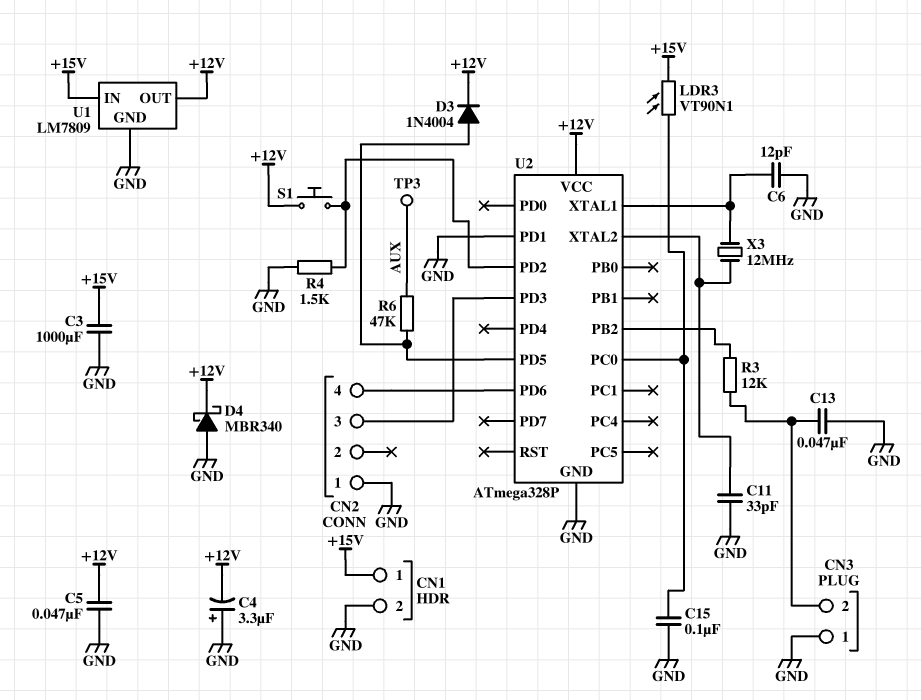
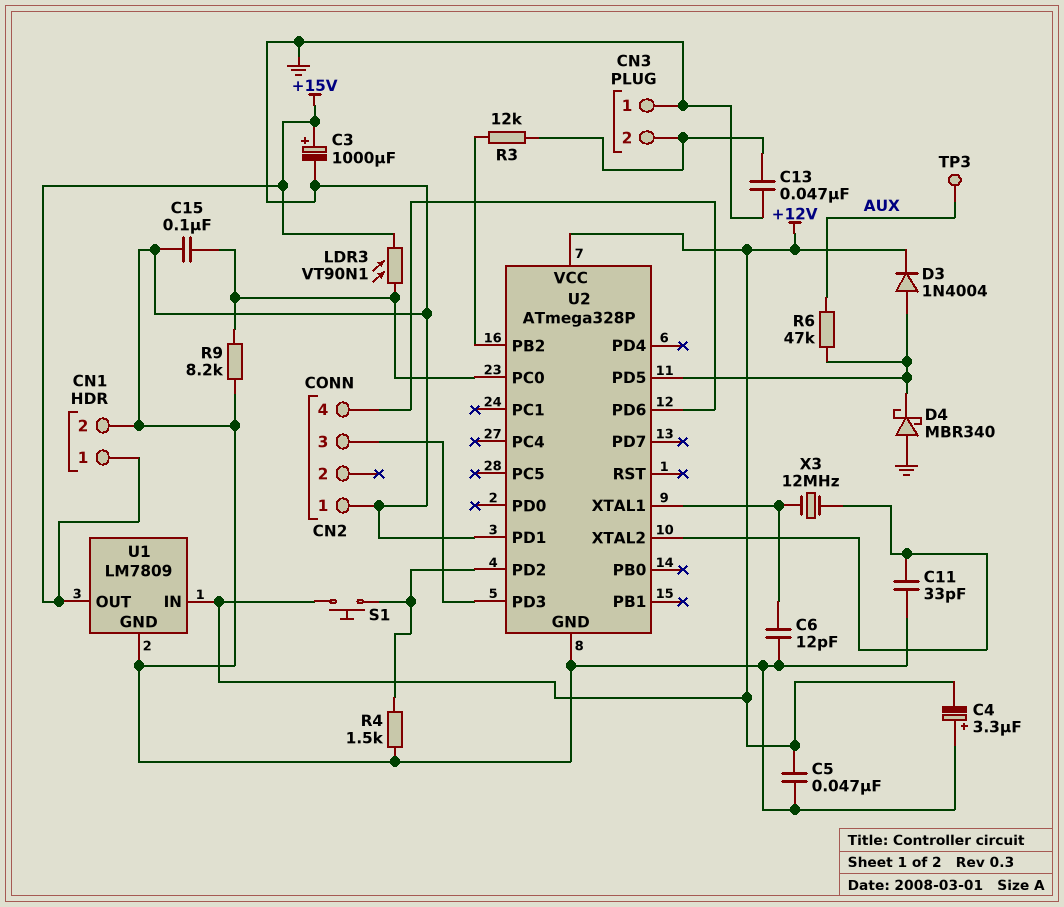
C3: 1000uF (+15V, GND) -> 1000uF (plus +15V, minus GND)
D4: schottky MBR340 (A GND, K +12V) -> schottky MBR340 (A GND, K U2/PD5)
R9: none -> 8.2k (GND, U2/PC0)
U1 pin IN: +15V -> +12V
U1 pin OUT: +12V -> +15V

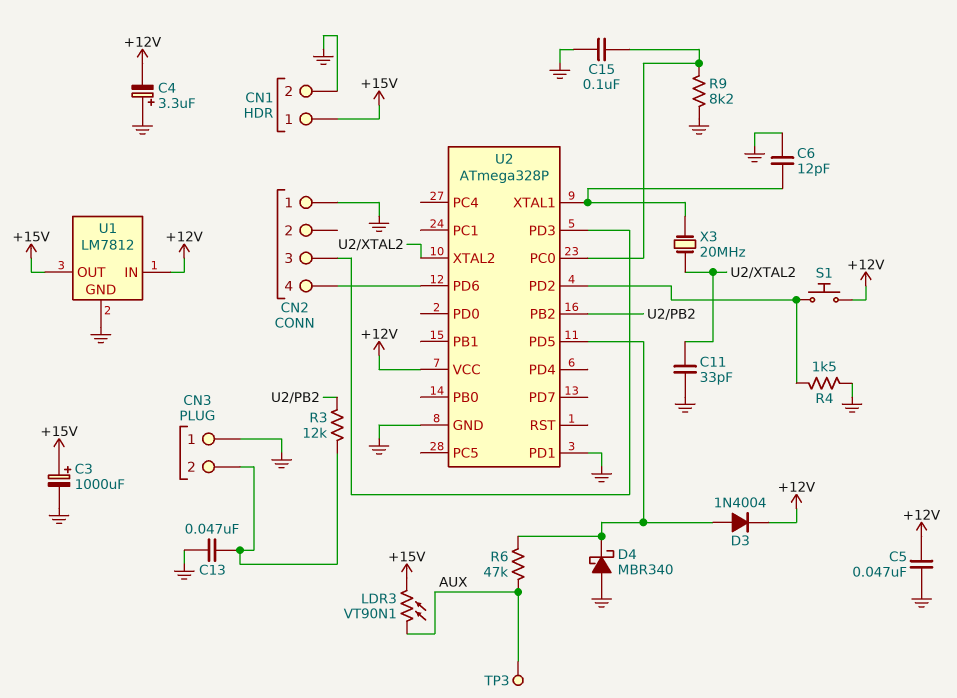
LDR3: VT90N1 (+15V, U2/PC0) -> VT90N1 (+15V, AUX)
U1: LM7809 -> LM7812
X3: 12MHz (U2/XTAL1, U2/XTAL2) -> 20MHz (U2/XTAL1, U2/XTAL2)

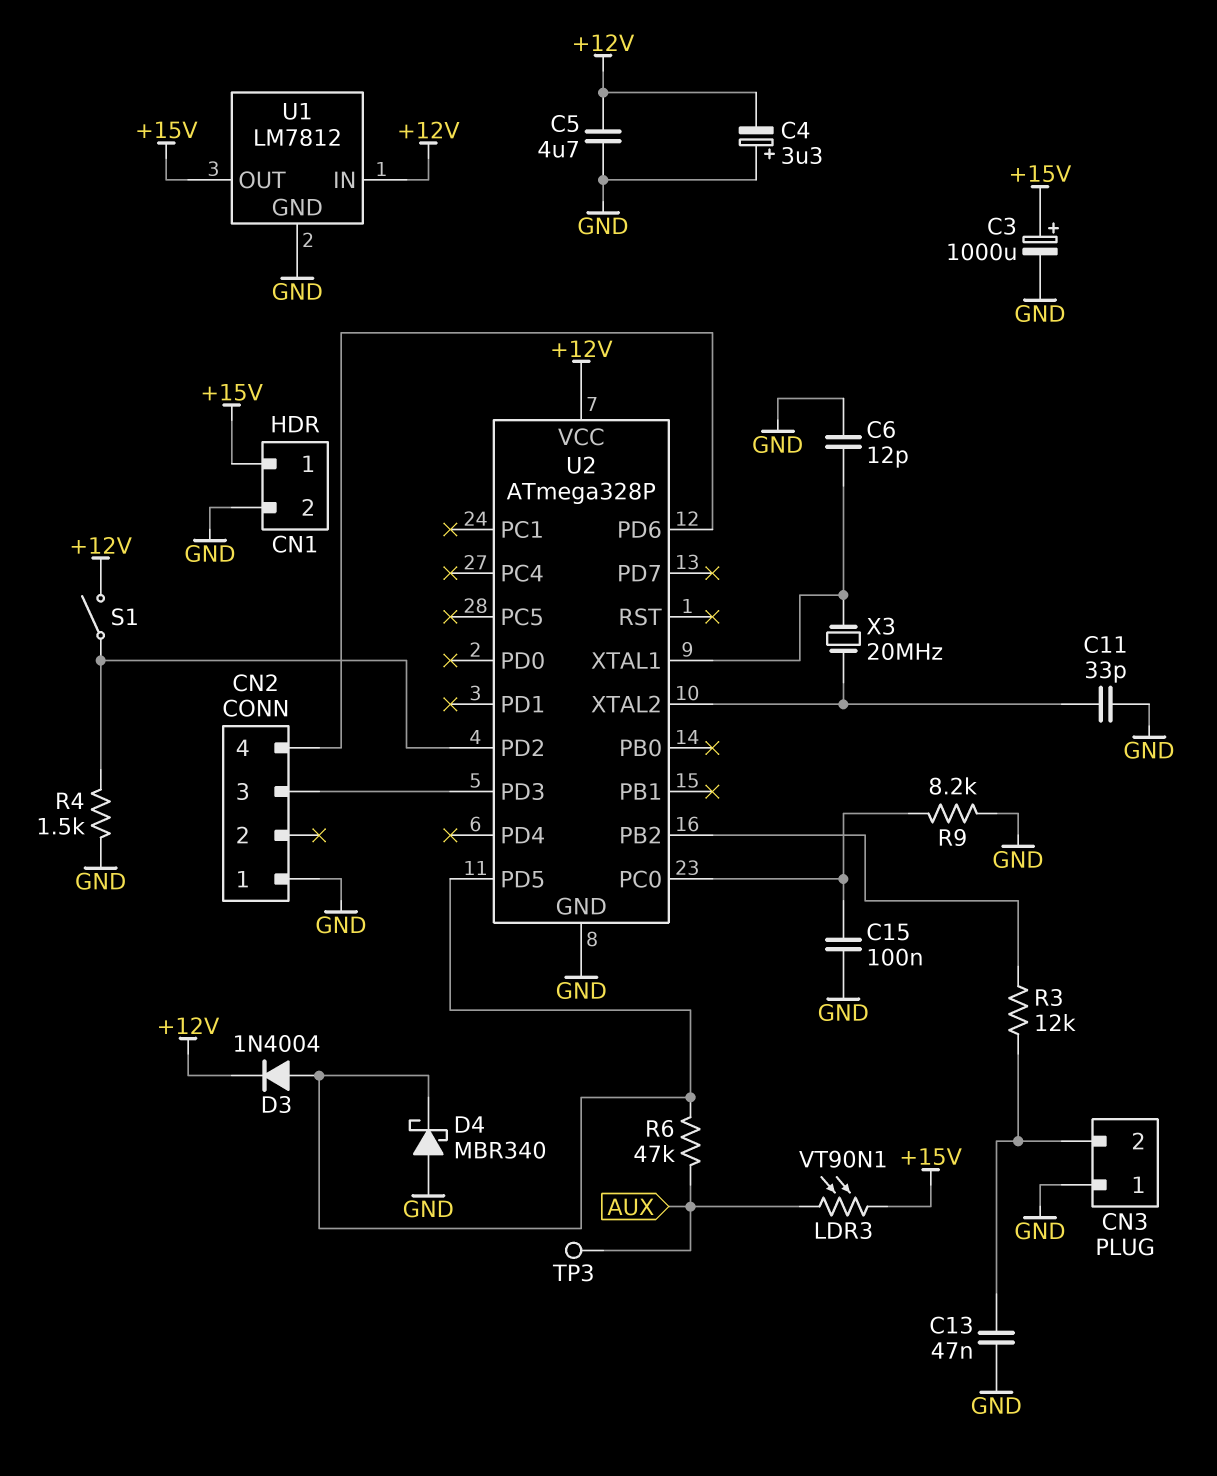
C5: 47nF (+12V, GND) -> 4.7uF (+12V, GND)
S1: button (+12V, U2/PD2) -> switch (+12V, U2/PD2)
U2 pin PD1: GND -> none

